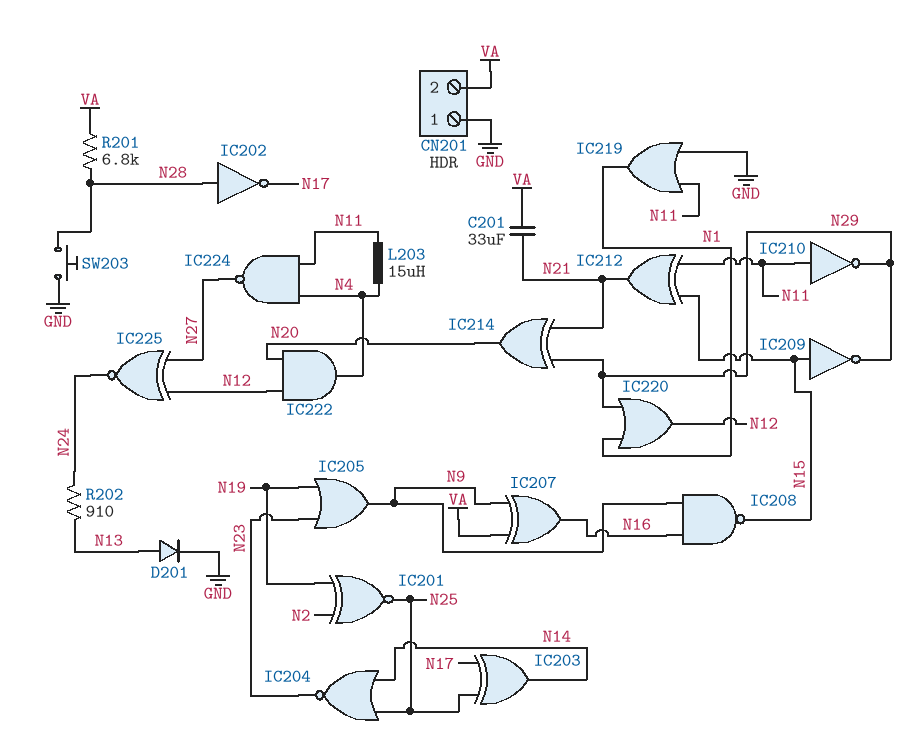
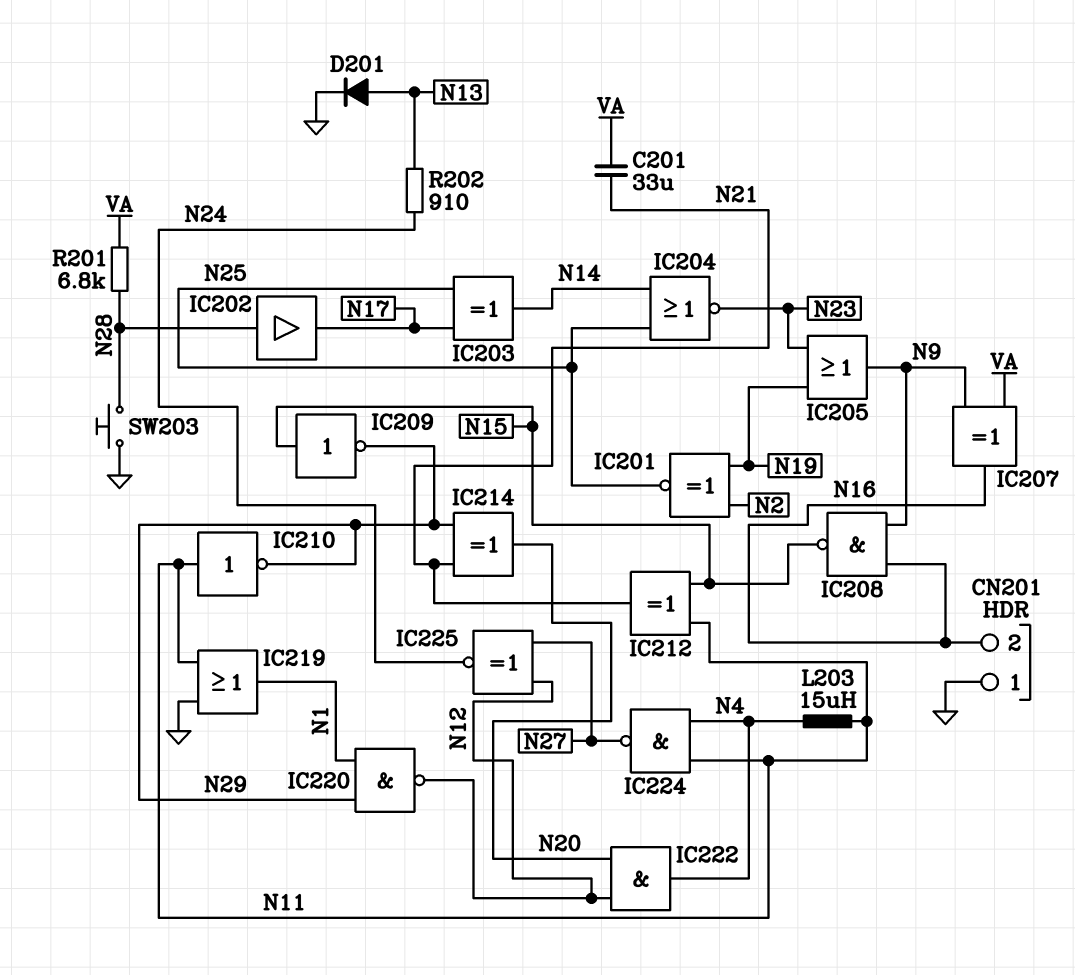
CN201 pin 2: VA -> N16
IC202: NOT (in N28, out N17) -> buffer (in N28, out N17)
IC220: OR (in N1, in N29, out N12) -> NAND (in N1, in N29, out N12)

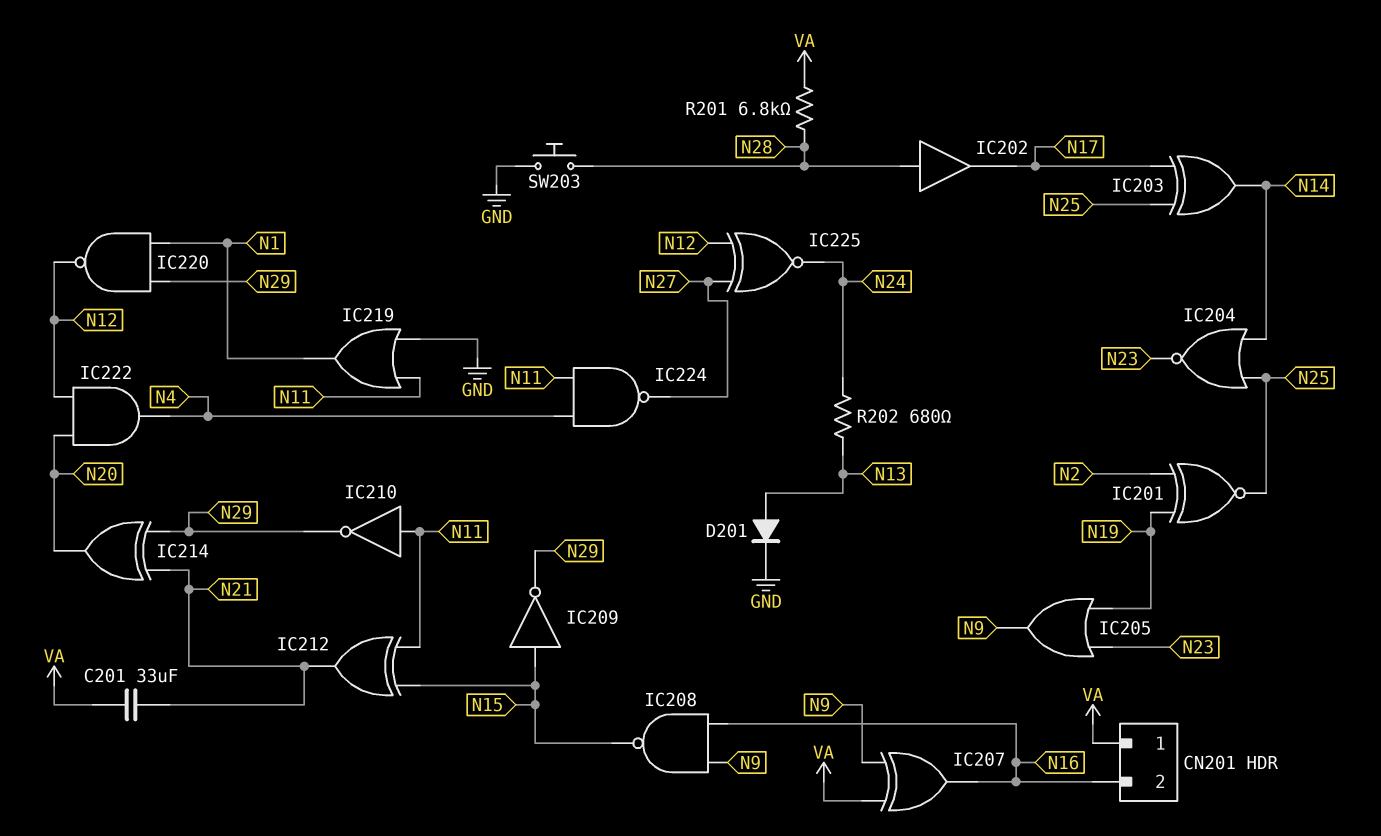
CN201 pin 1: GND -> VA
L203: 15uH (N4, N11) -> none
R202: 910 (N13, N24) -> 680 (N13, N24)

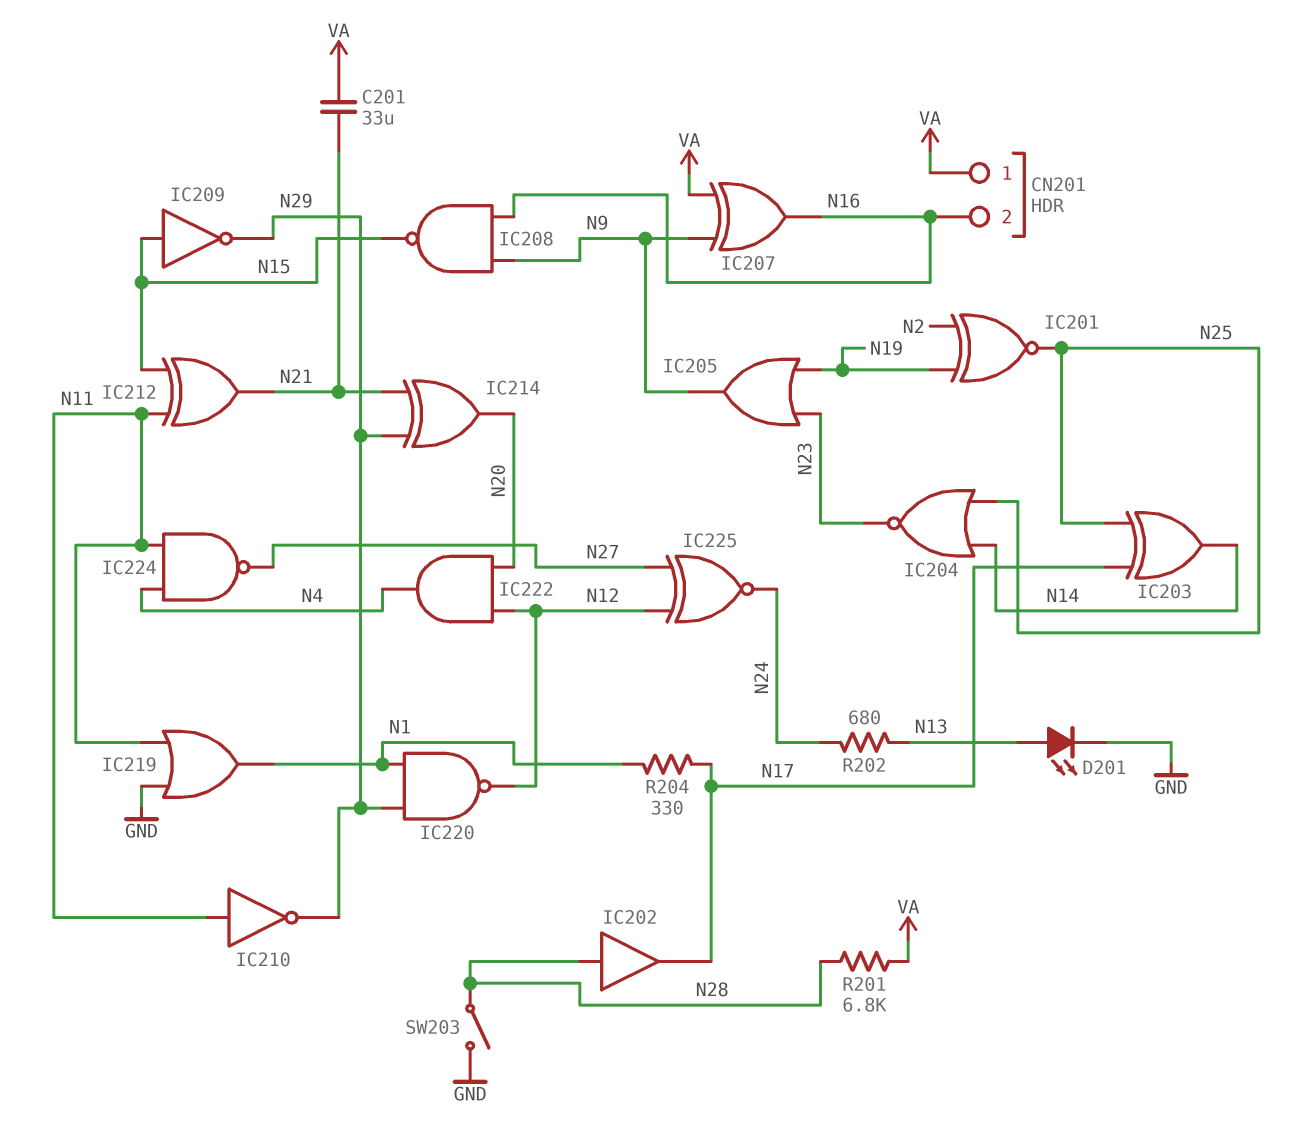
D201: diode (A N13, K GND) -> LED (A N13, K GND)
R204: none -> 330 (N1, N17)
SW203: button (GND, N28) -> switch (GND, N28)

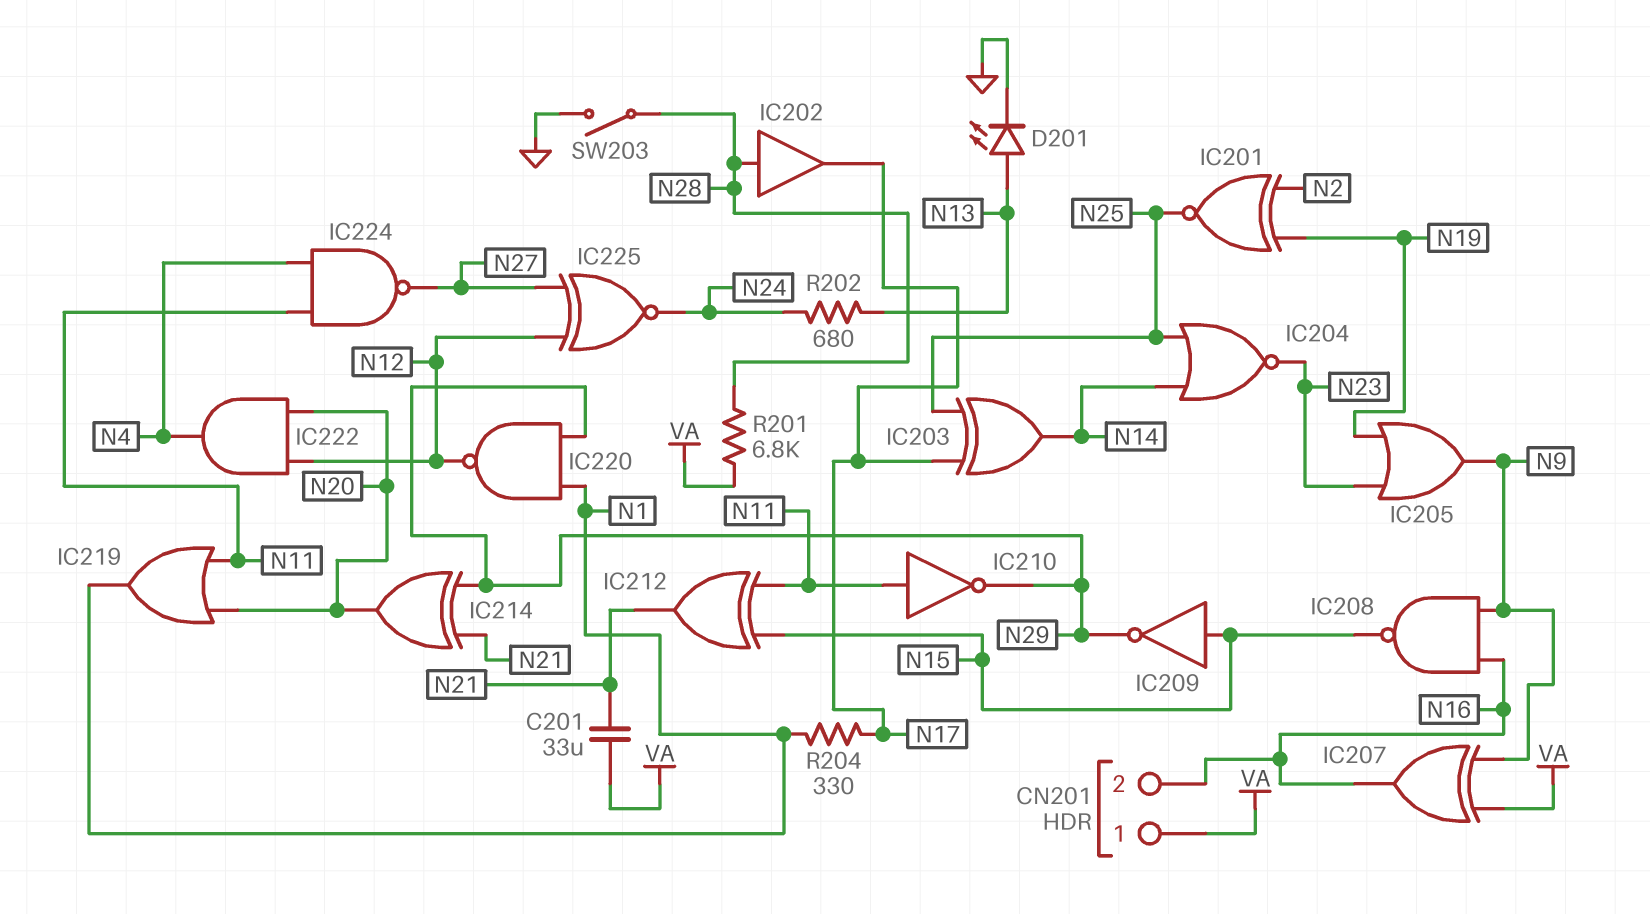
IC219: OR (in GND, in N11, out N1) -> OR (in N11, in N20, out N1)

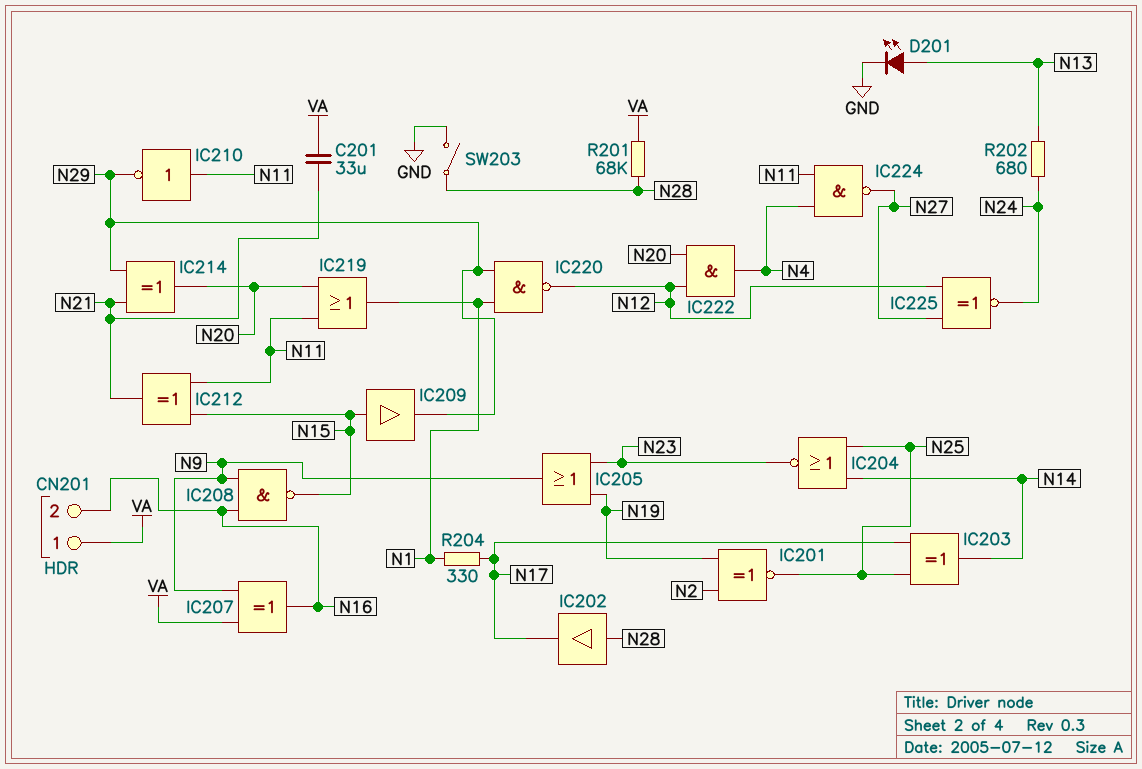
IC209: NOT (in N15, out N29) -> buffer (in N15, out N29)
R201: 6.8k (N28, VA) -> 68k (N28, VA)

